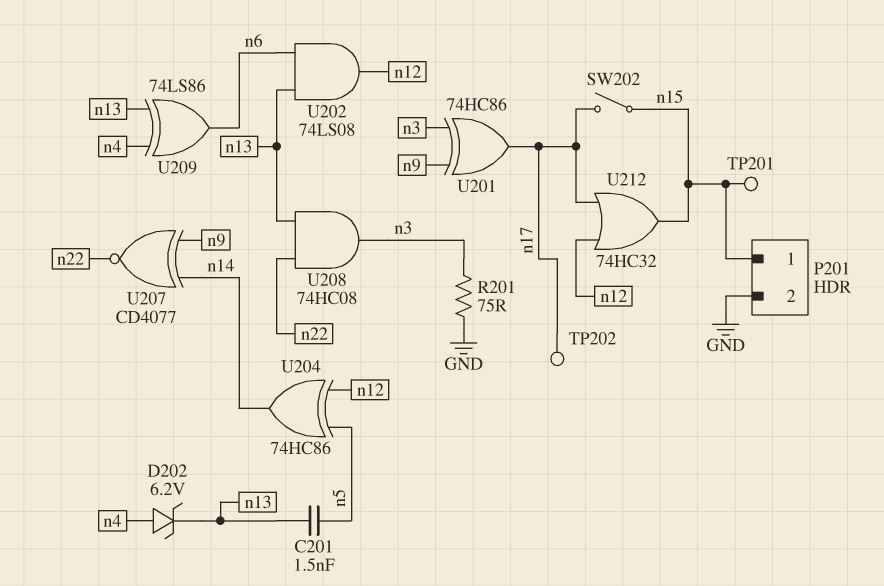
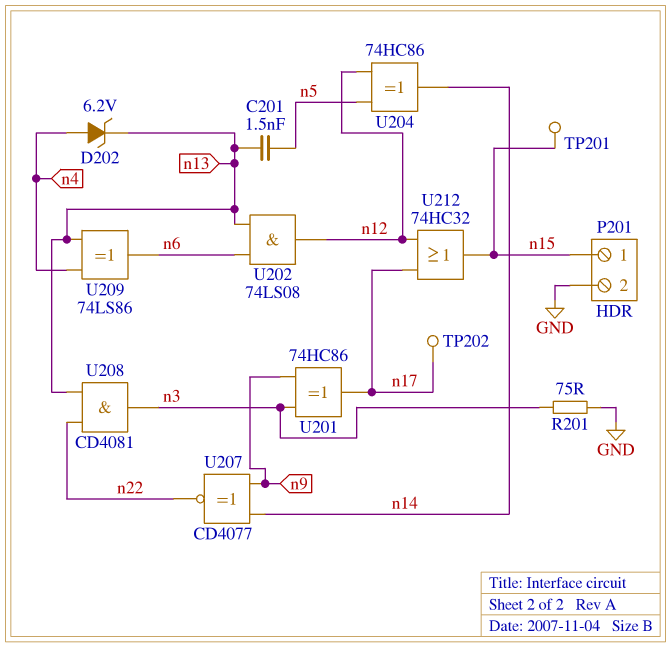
SW202: switch (n15, n17) -> none
U208: AND 74HC08 (in n13, in n22, out n3) -> AND CD4081 (in n13, in n22, out n3)

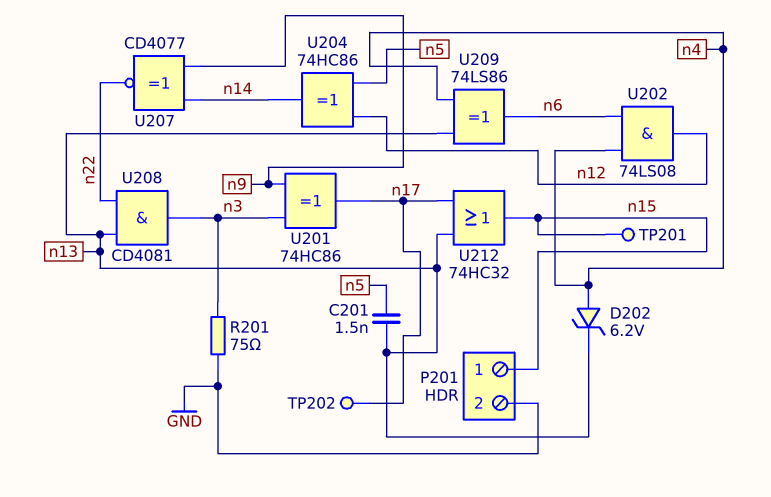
U202: AND 74LS08 (in n6, in n13, out n12) -> AND 74LS08 (in n4, in n6, out n12)
U212: OR 74HC32 (in n12, in n17, out n15) -> OR 74HC32 (in n13, in n17, out n15)

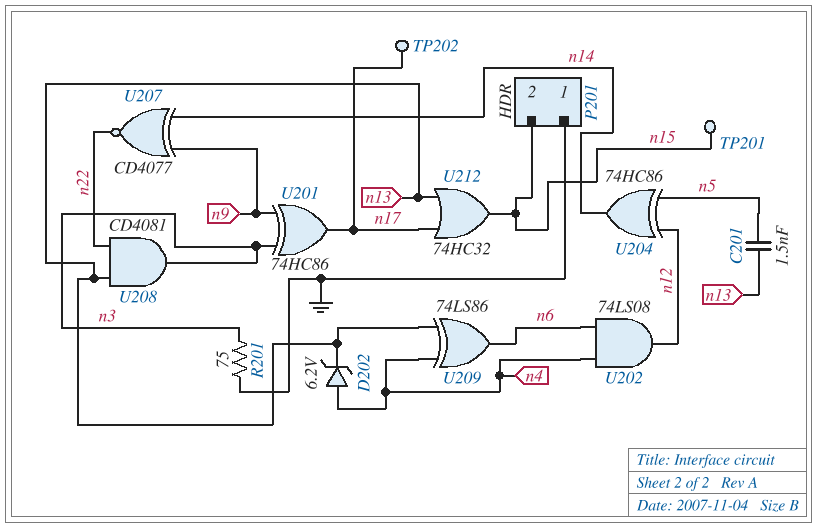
P201 pin 1: n15 -> GND
P201 pin 2: GND -> n15

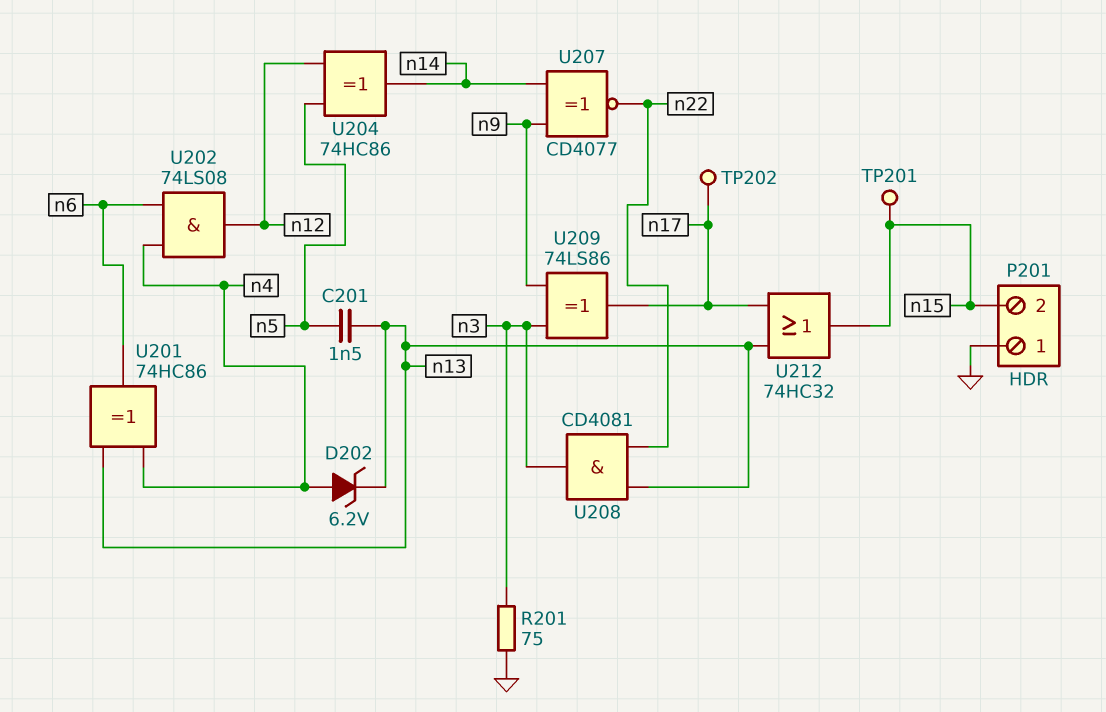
U201: XOR 74HC86 (in n3, in n9, out n17) -> XOR 74HC86 (in n4, in n13, out n6)
U209: XOR 74LS86 (in n4, in n13, out n6) -> XOR 74LS86 (in n3, in n9, out n17)

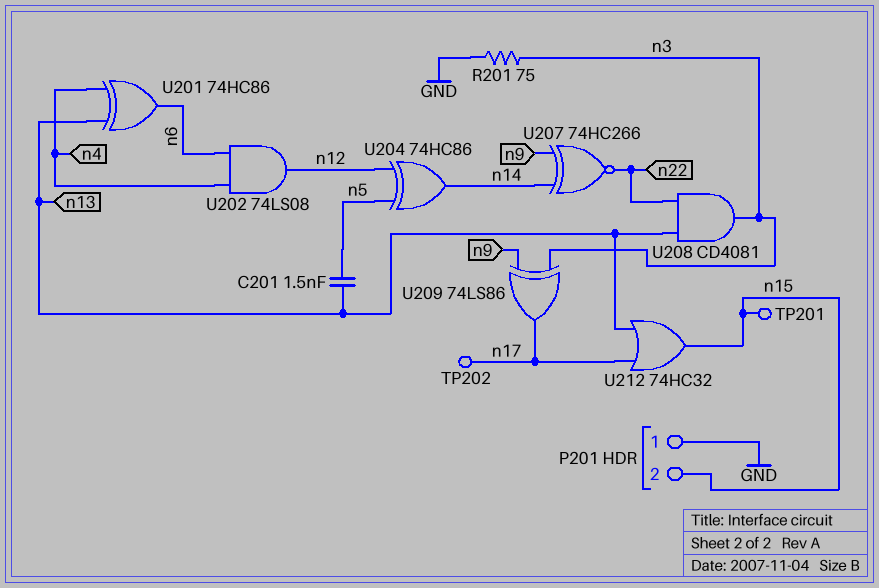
D202: zener 6.2V (A n4, K n13) -> none
U207: XNOR CD4077 (in n9, in n14, out n22) -> XNOR 74HC266 (in n9, in n14, out n22)

